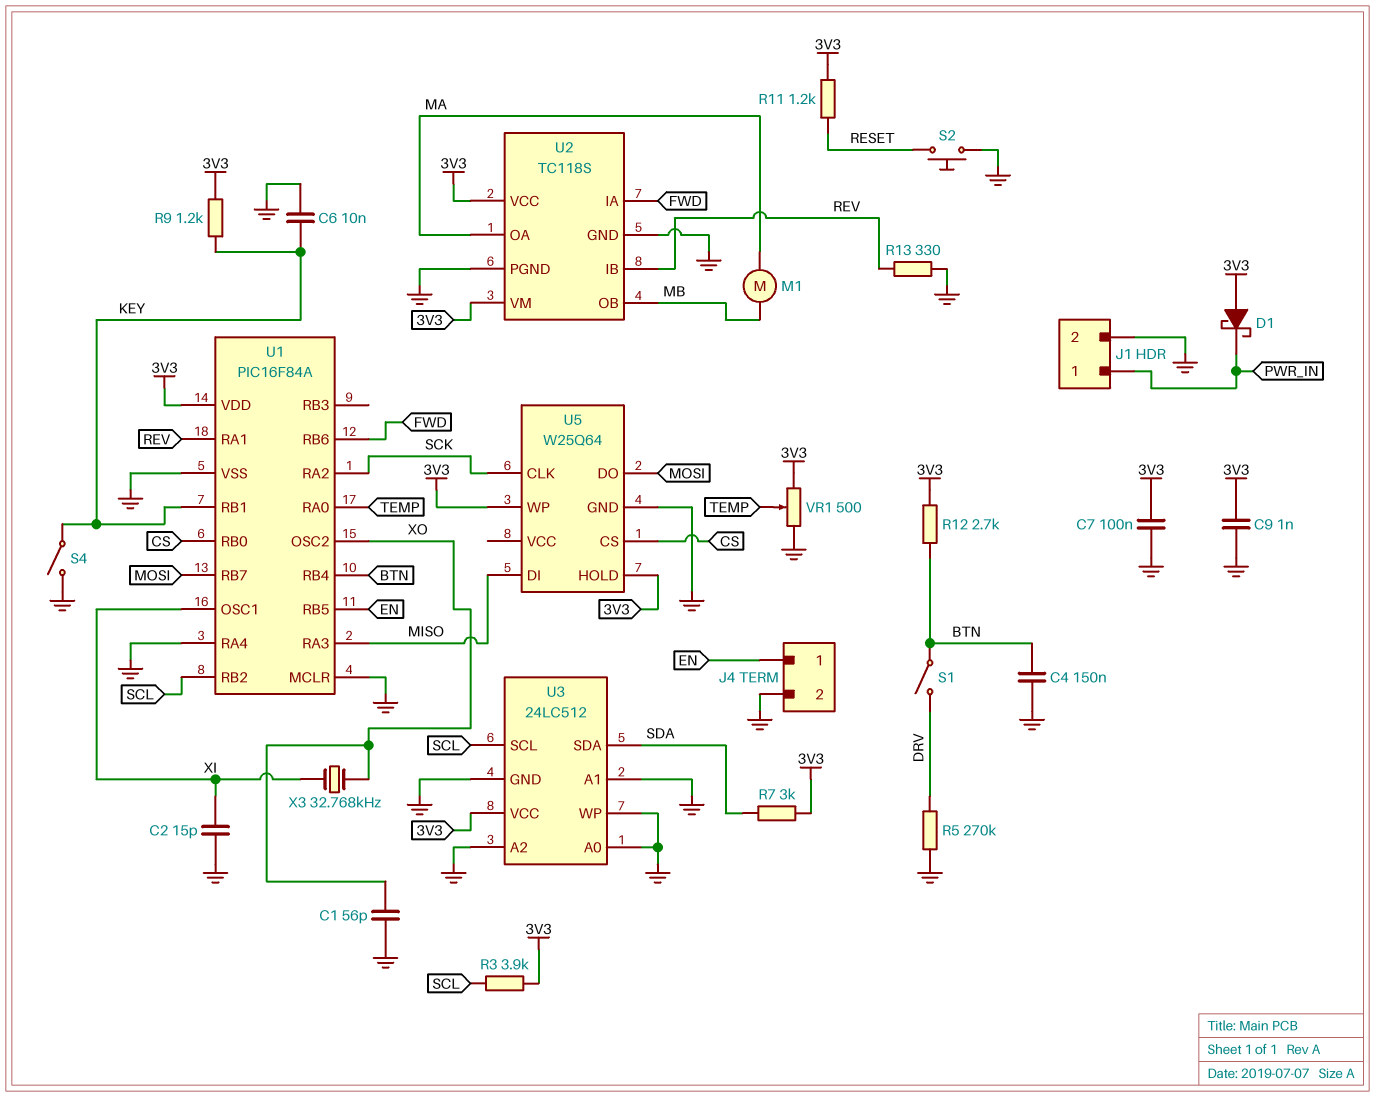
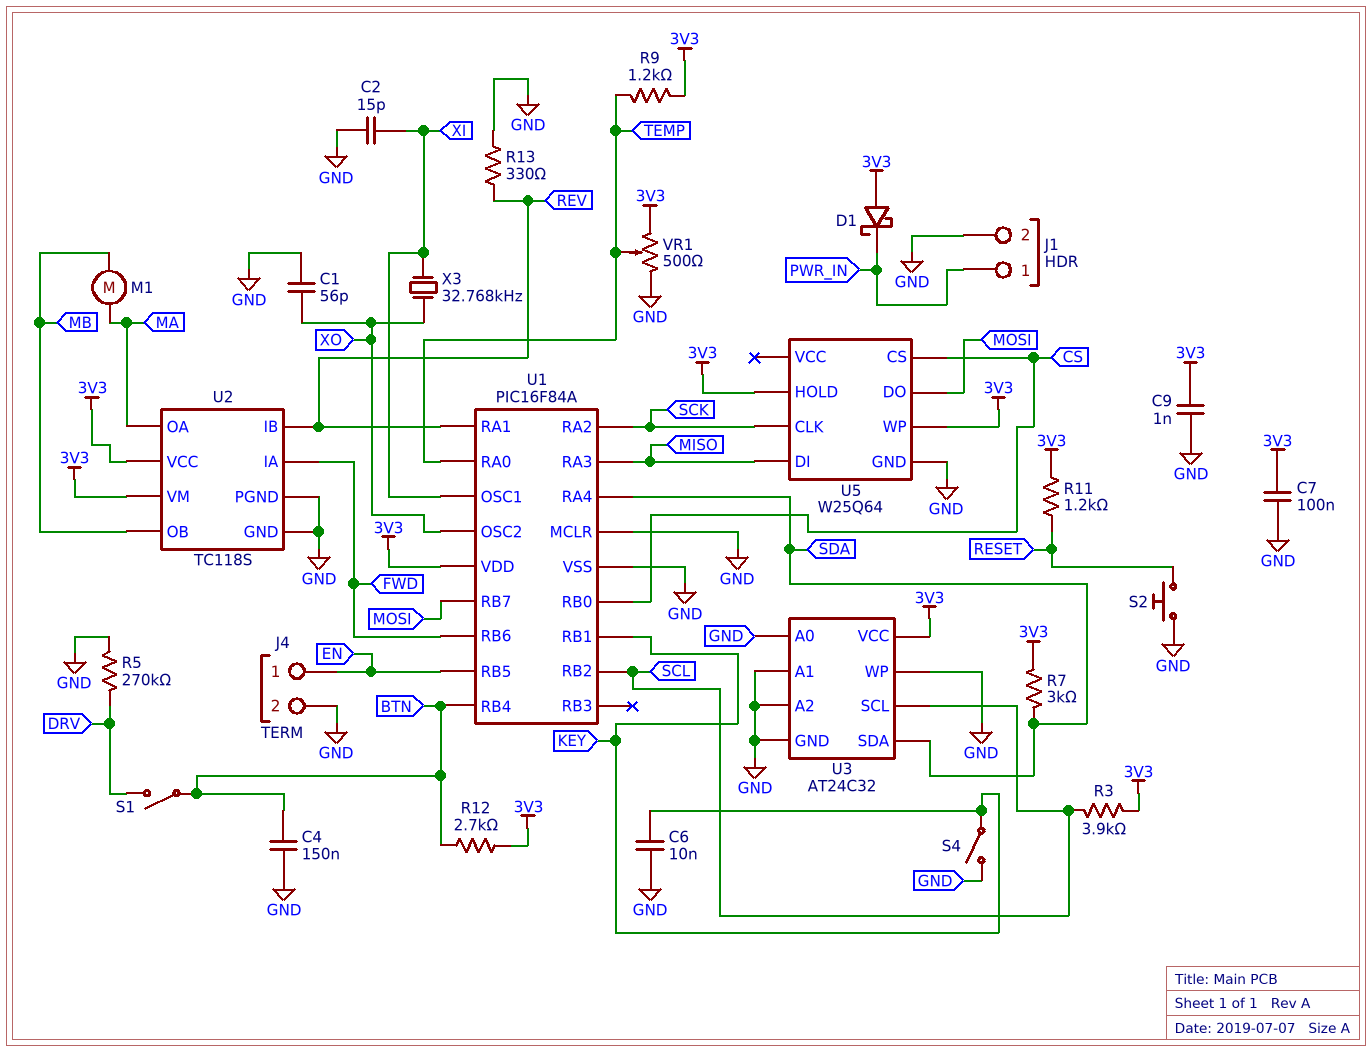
R9: 1.2k (3V3, KEY) -> 1.2k (3V3, TEMP)
U1 pin RA4: GND -> SDA
U3: 24LC512 -> AT24C32

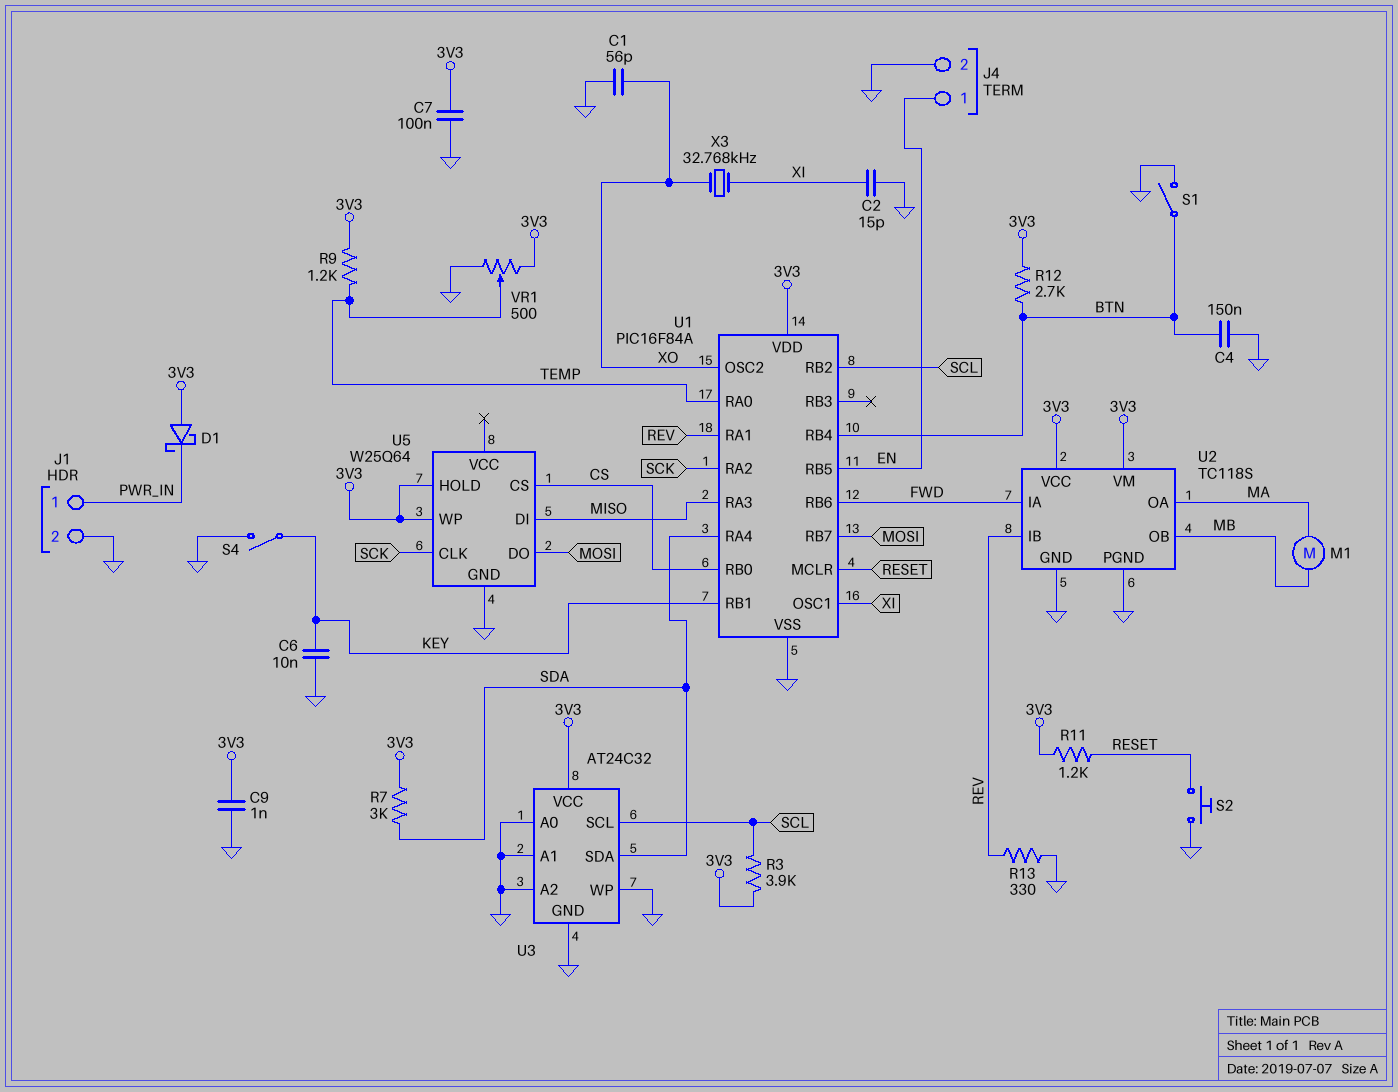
R5: 270k (DRV, GND) -> none
S1: switch (BTN, DRV) -> switch (BTN, GND)
U1 pin MCLR: GND -> RESET

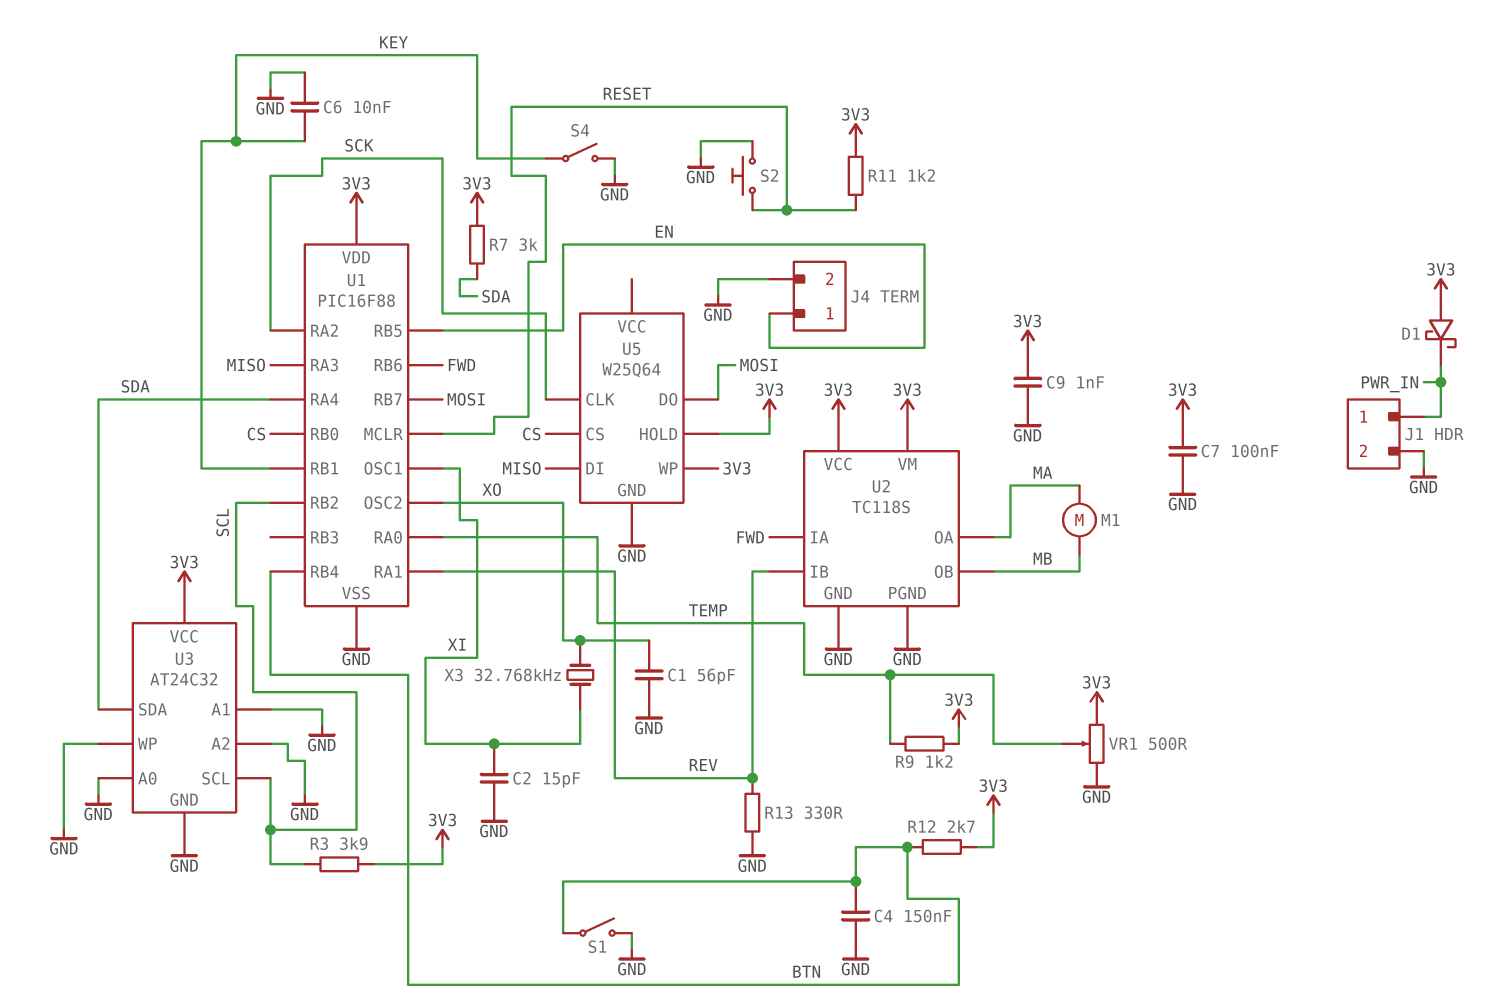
U1: PIC16F84A -> PIC16F88

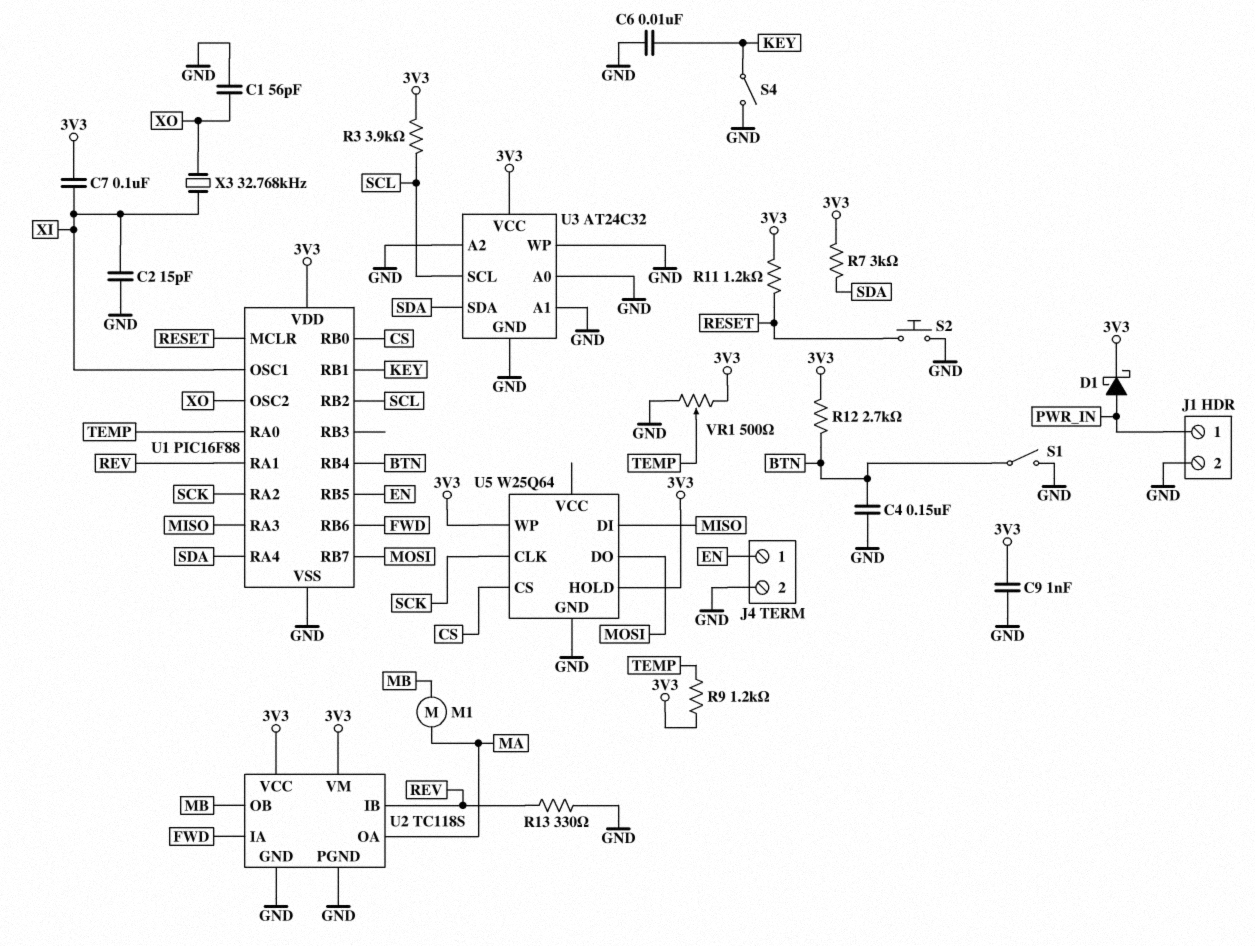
C7: 100nF (3V3, GND) -> 100nF (3V3, XI)
D1: schottky (A 3V3, K PWR_IN) -> schottky (A PWR_IN, K 3V3)

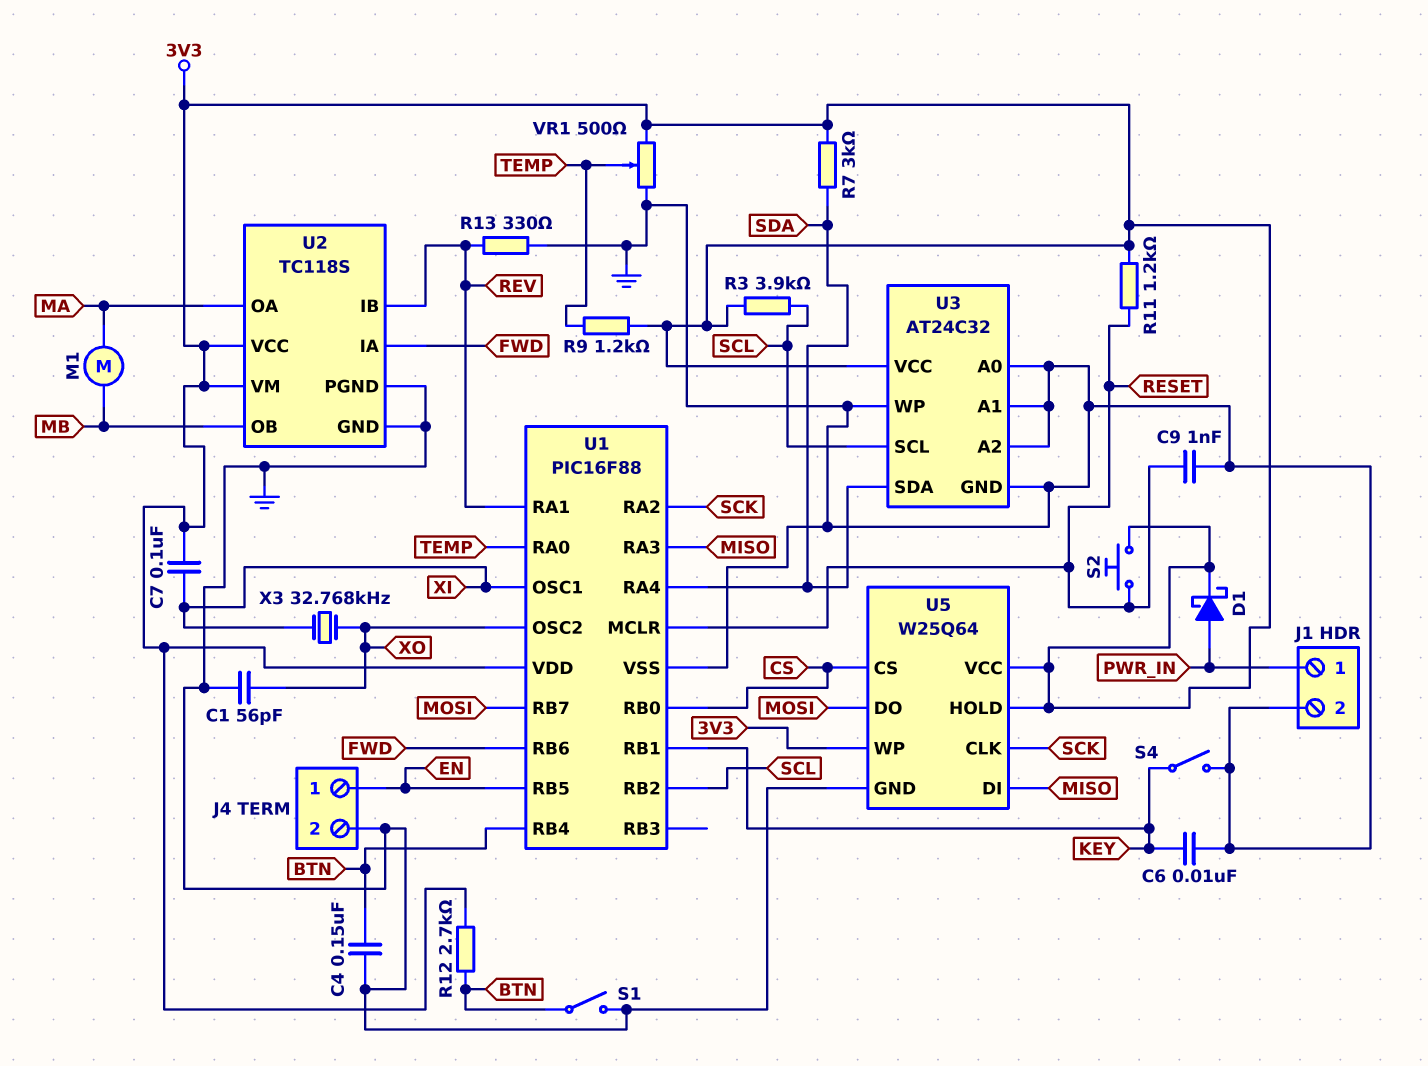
C2: 15pF (GND, XI) -> none
C9: 1nF (3V3, GND) -> 1nF (GND, RESET)
S2: button (GND, RESET) -> button (3V3, RESET)
U5 pin VCC: none -> 3V3

